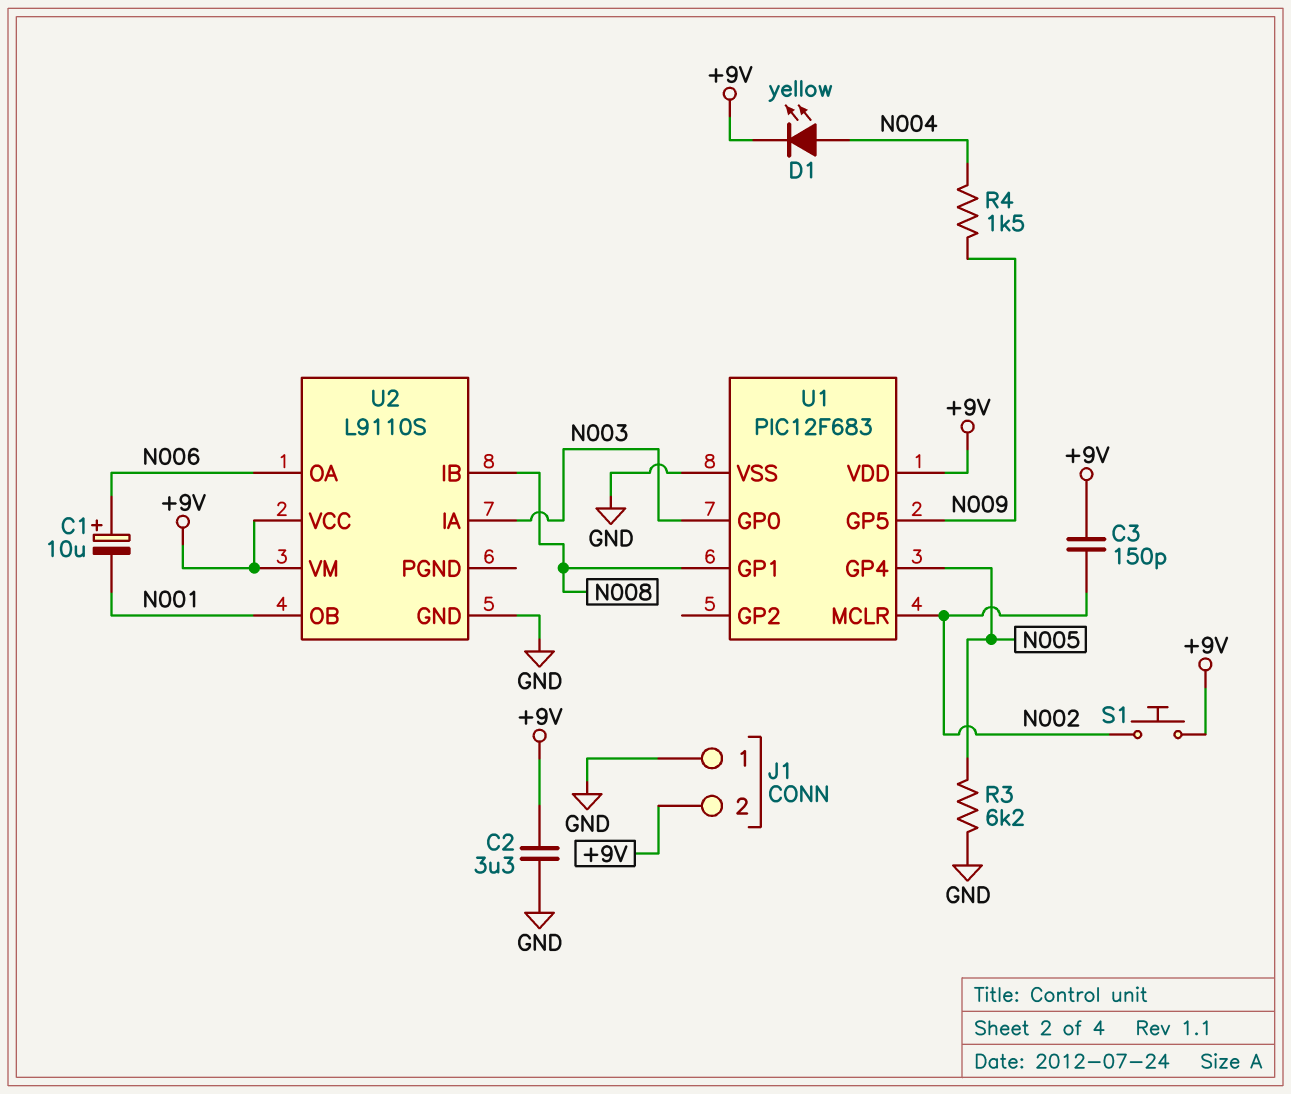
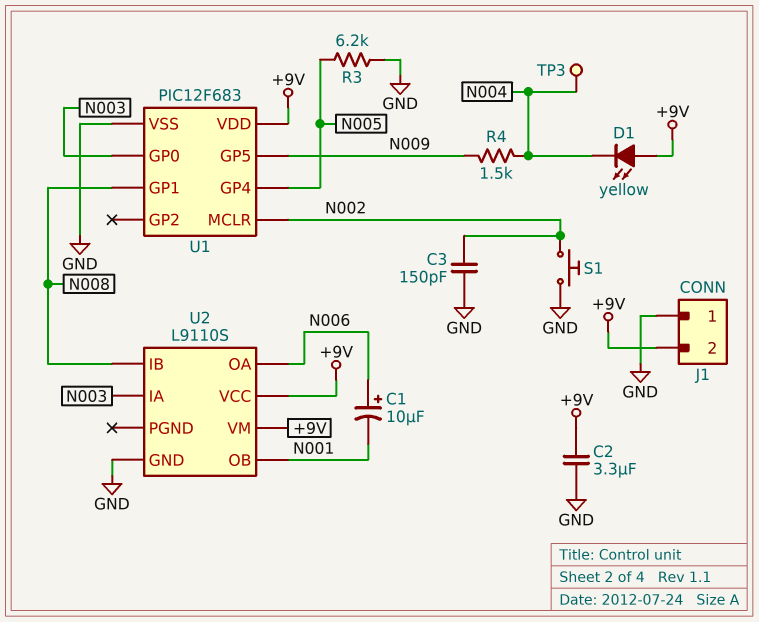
C3: 150pF (+9V, N002) -> 150pF (GND, N002)
D1: LED yellow (A N004, K +9V) -> LED yellow (A +9V, K N004)
S1: button (+9V, N002) -> button (GND, N002)
TP3: none -> test point (N004)

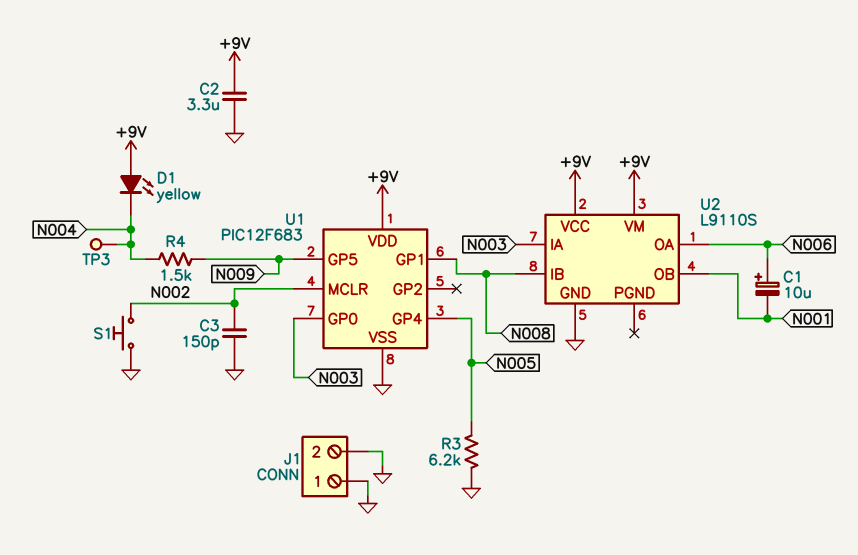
J1 pin 2: +9V -> GND

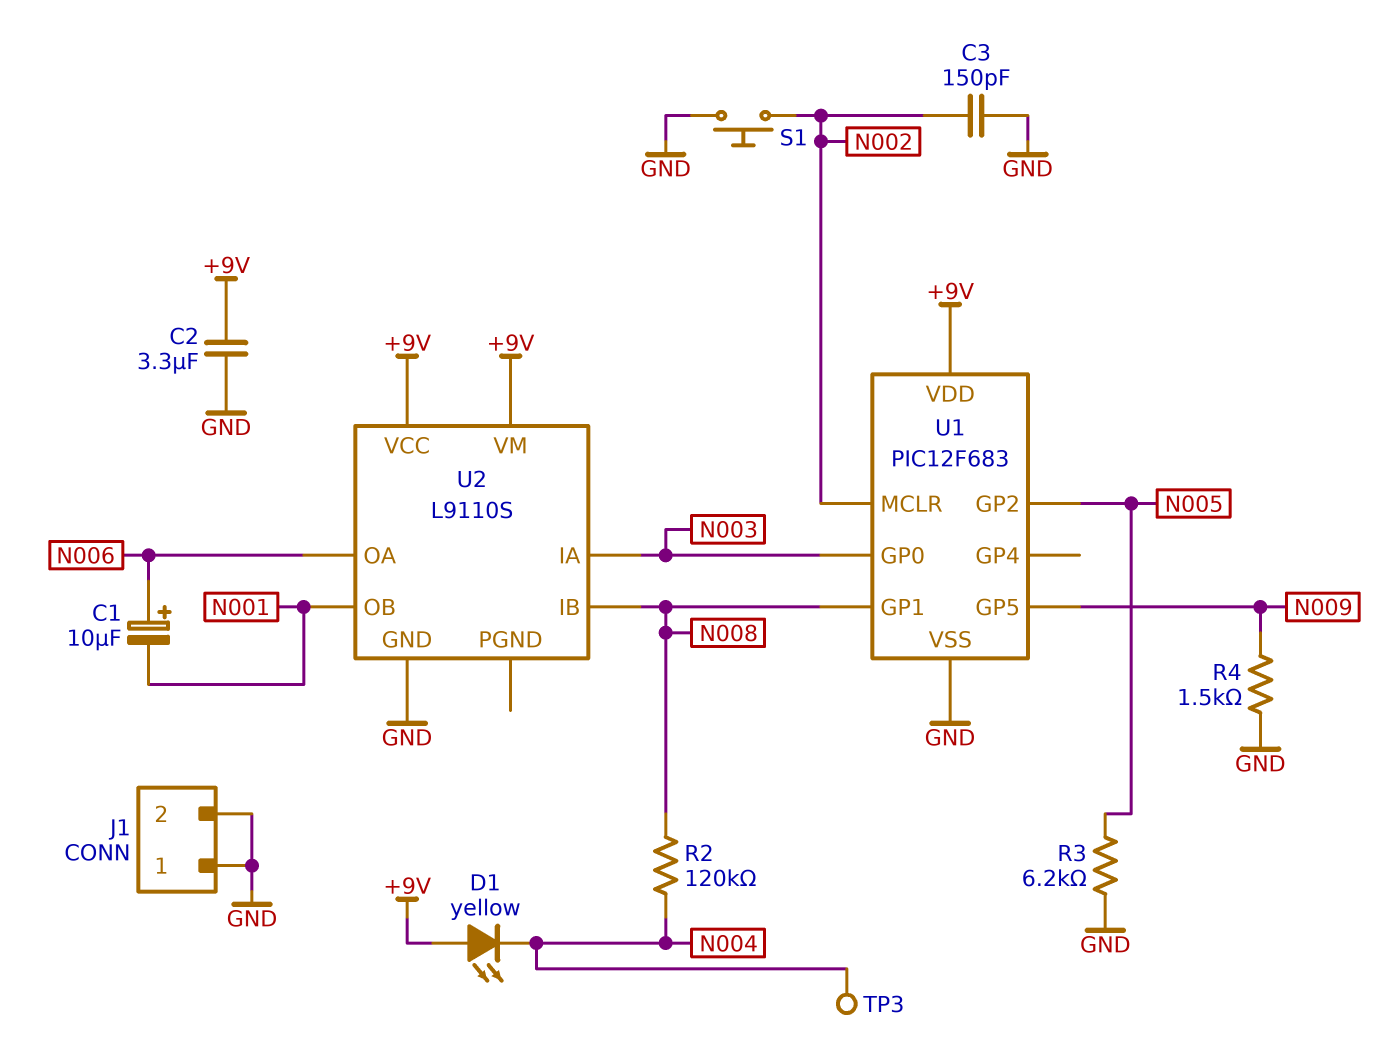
R2: none -> 120k (N004, N008)
R4: 1.5k (N004, N009) -> 1.5k (GND, N009)
U1 pin GP2: none -> N005
U1 pin GP4: N005 -> none

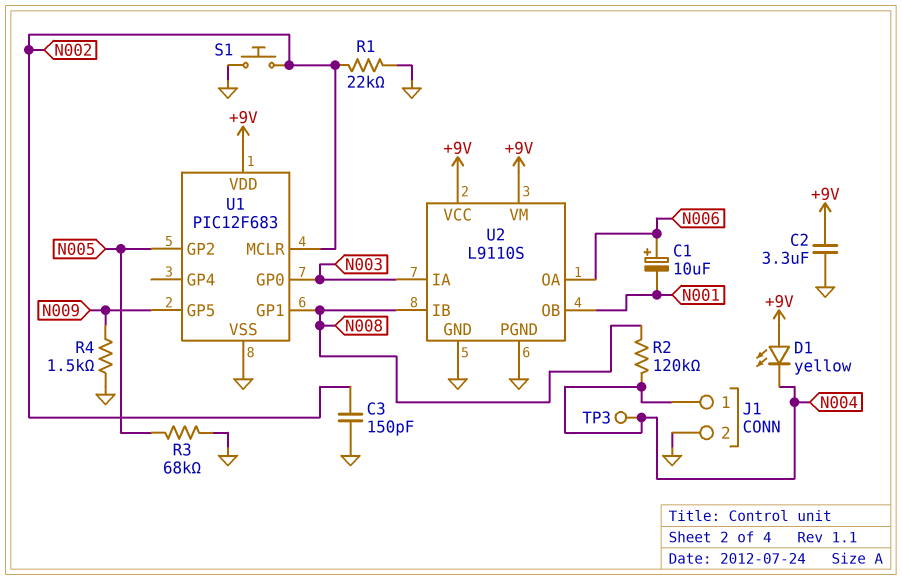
J1 pin 1: GND -> N004
R1: none -> 22k (GND, N002)
R3: 6.2k (GND, N005) -> 68k (GND, N005)
U2 pin PGND: none -> GND

